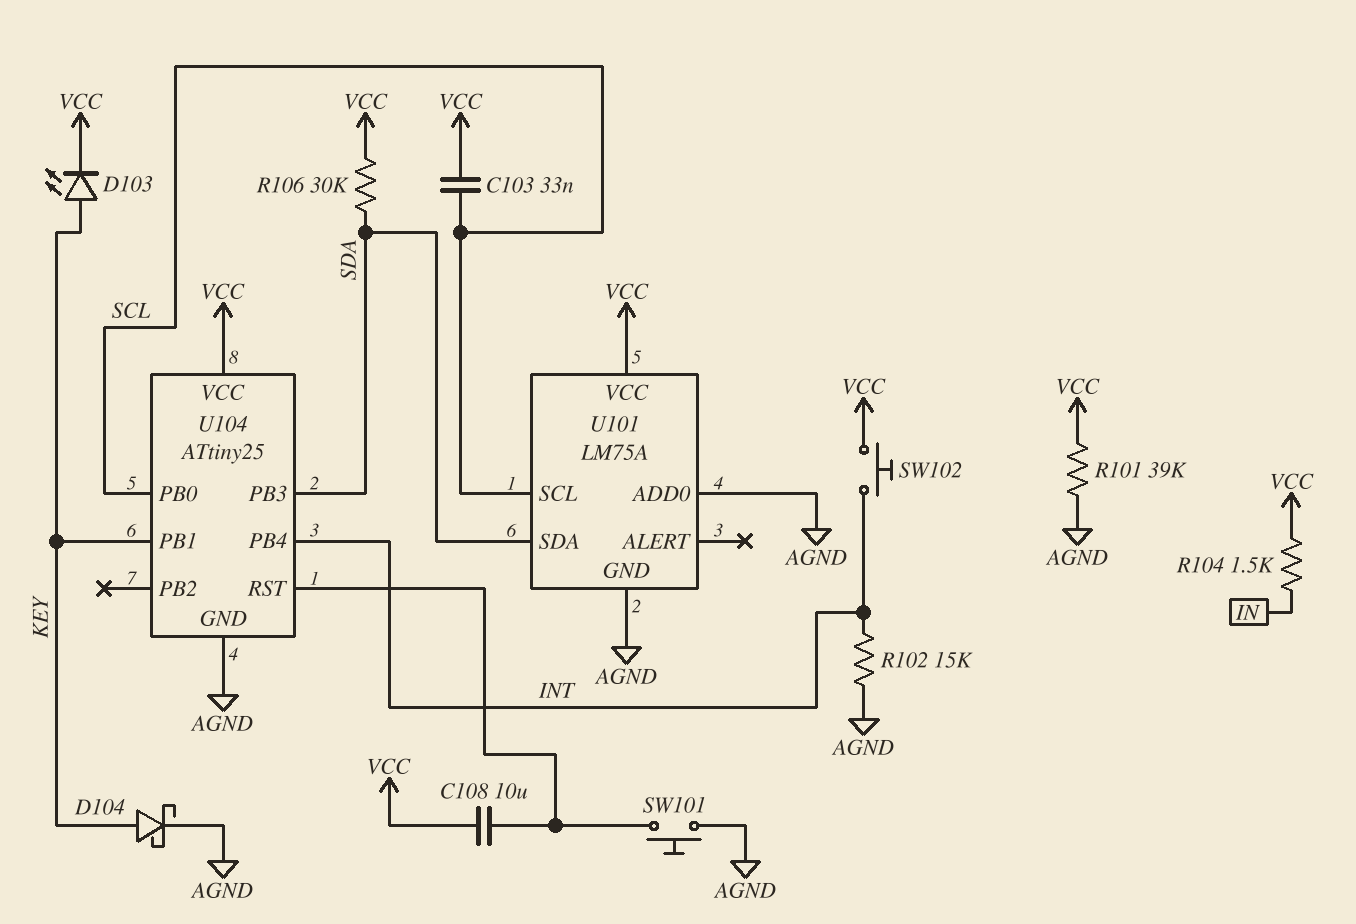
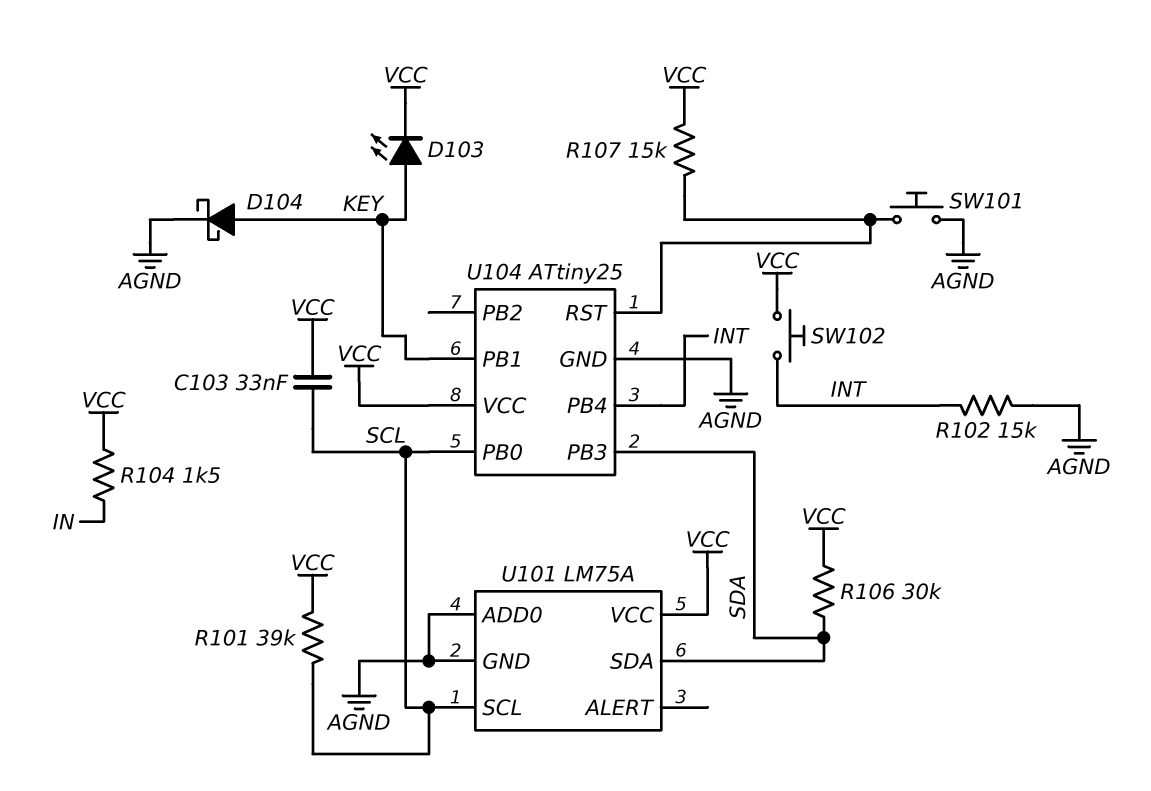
C108: 10uF (U104/RST, VCC) -> none
R101: 39k (AGND, VCC) -> 39k (SCL, VCC)
R107: none -> 15k (U104/RST, VCC)

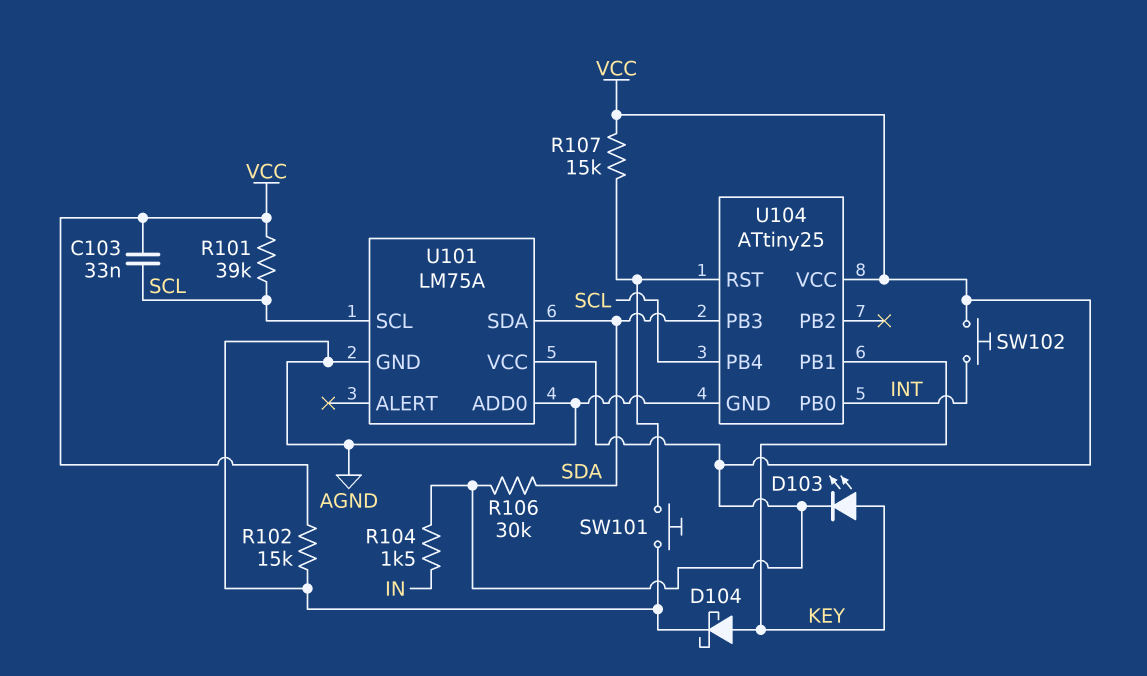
R102: 15k (AGND, INT) -> 15k (AGND, VCC)
U104 pin PB0: SCL -> INT
U104 pin PB4: INT -> SCL

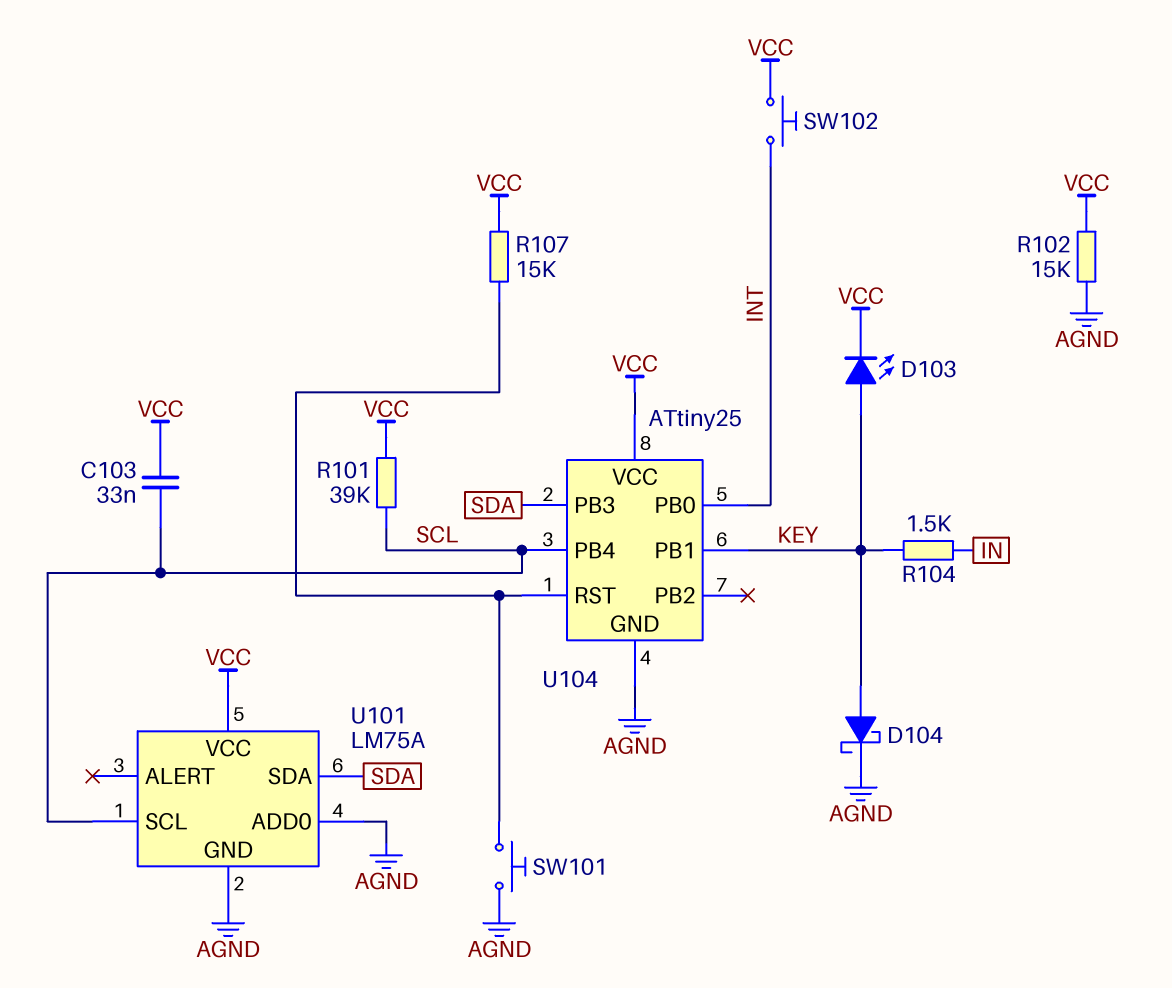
R104: 1.5k (IN, VCC) -> 1.5k (IN, KEY)
R106: 30k (SDA, VCC) -> none

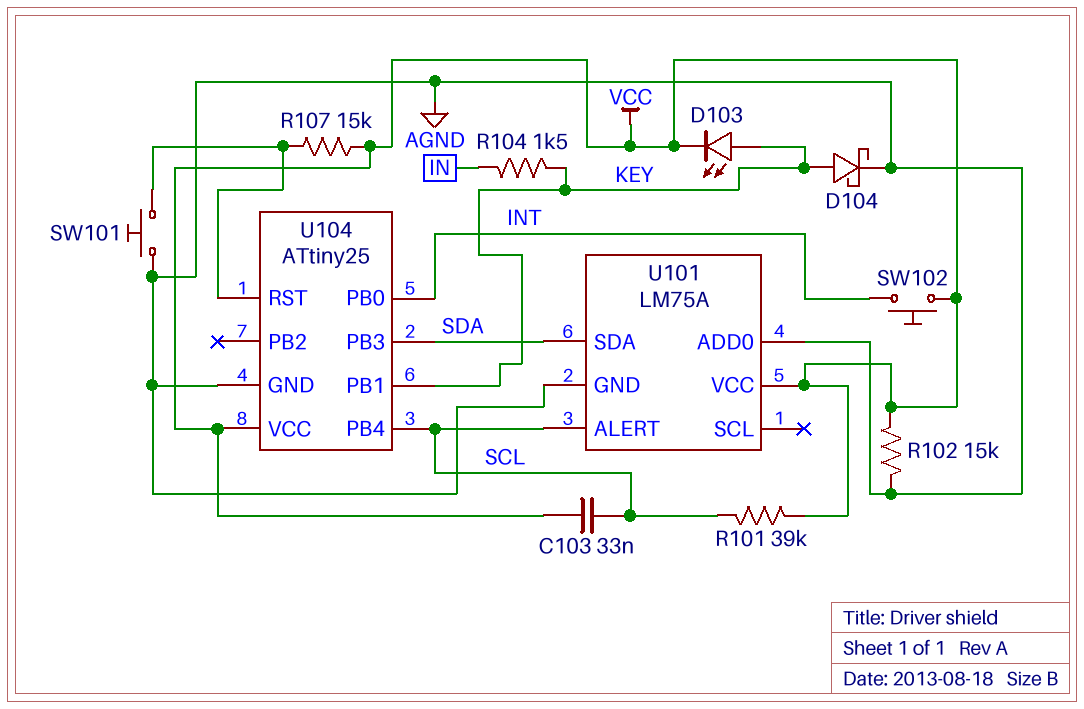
U101 pin ALERT: none -> SCL
U101 pin SCL: SCL -> none

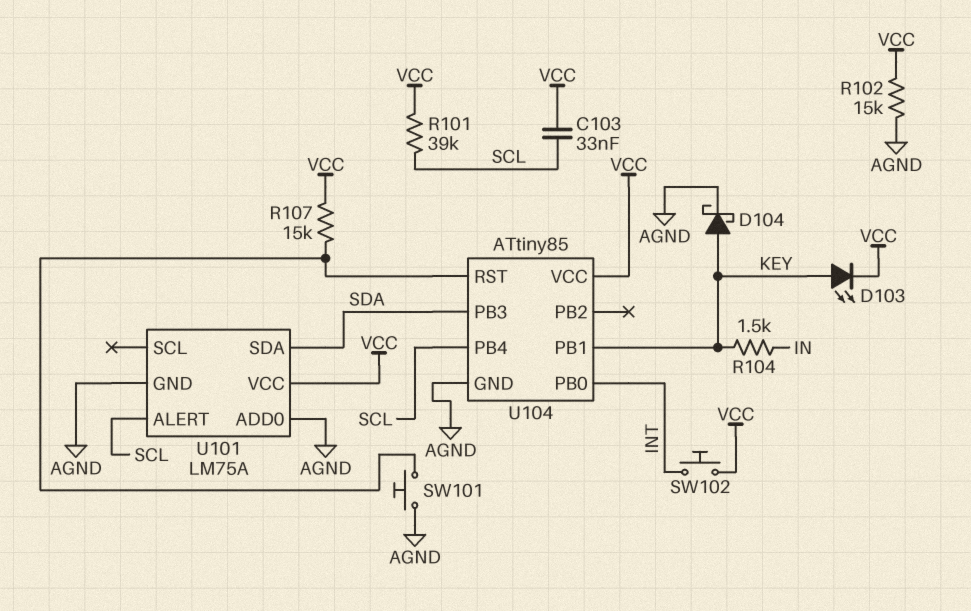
U104: ATtiny25 -> ATtiny85

